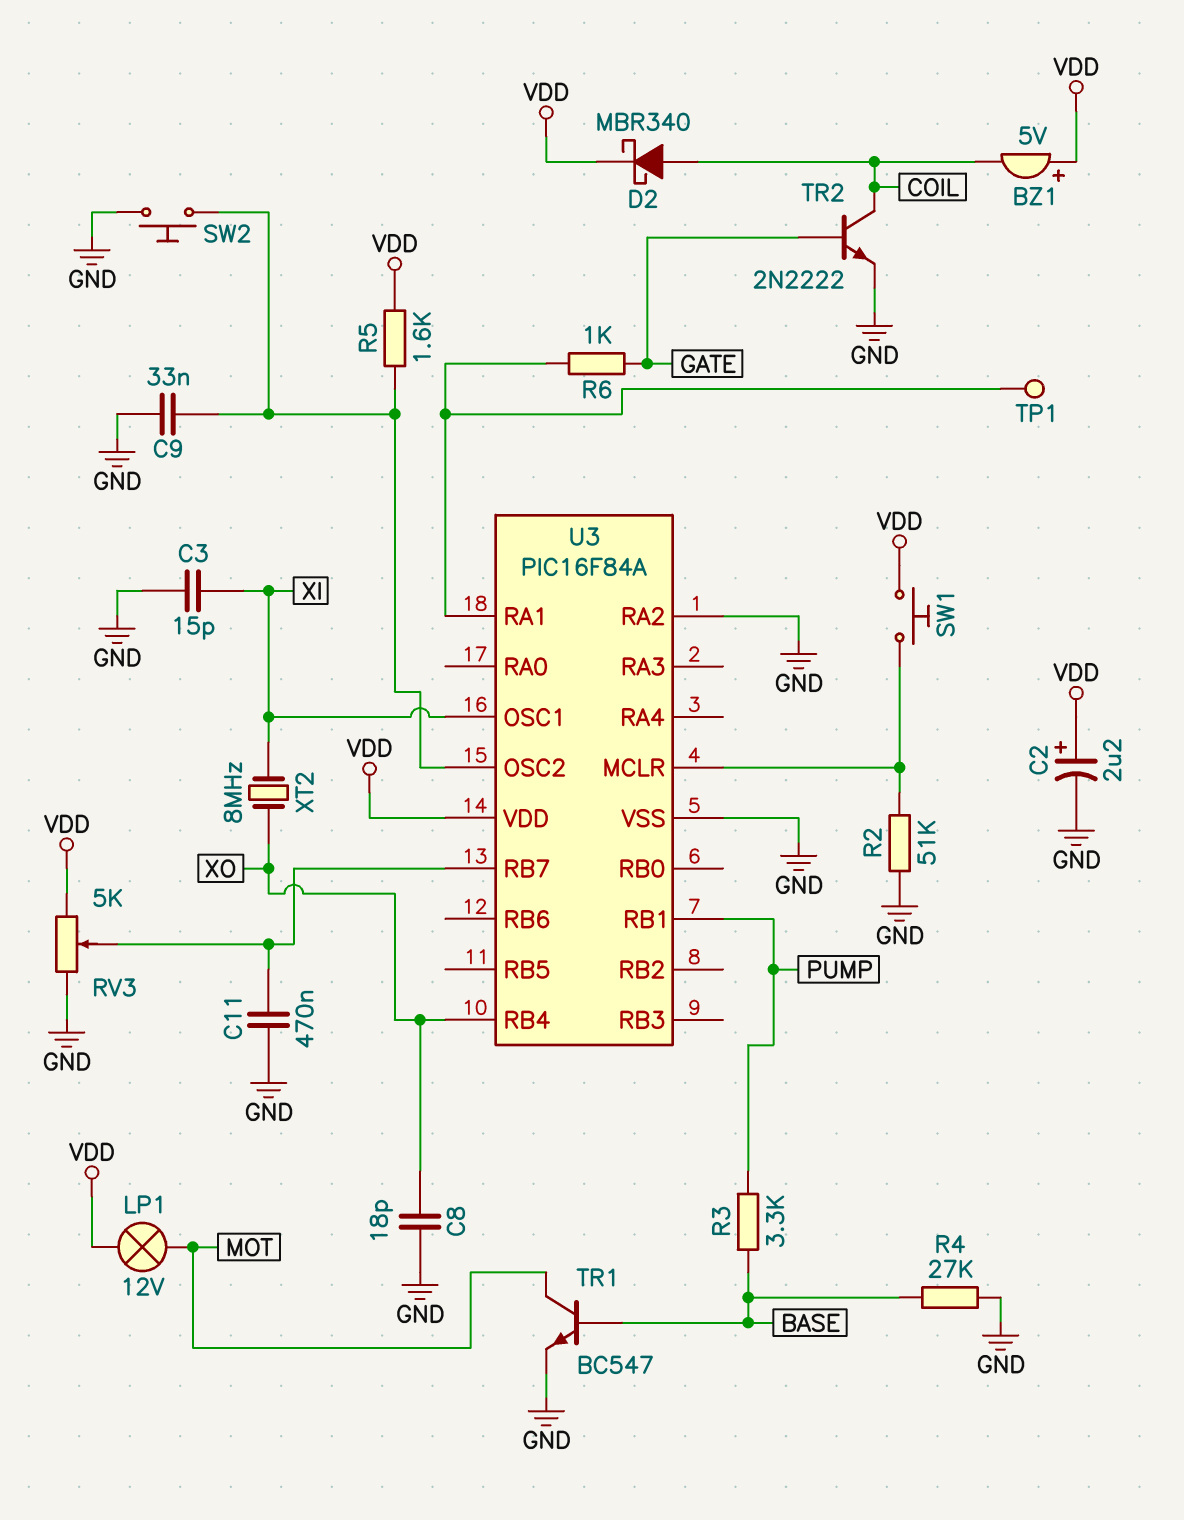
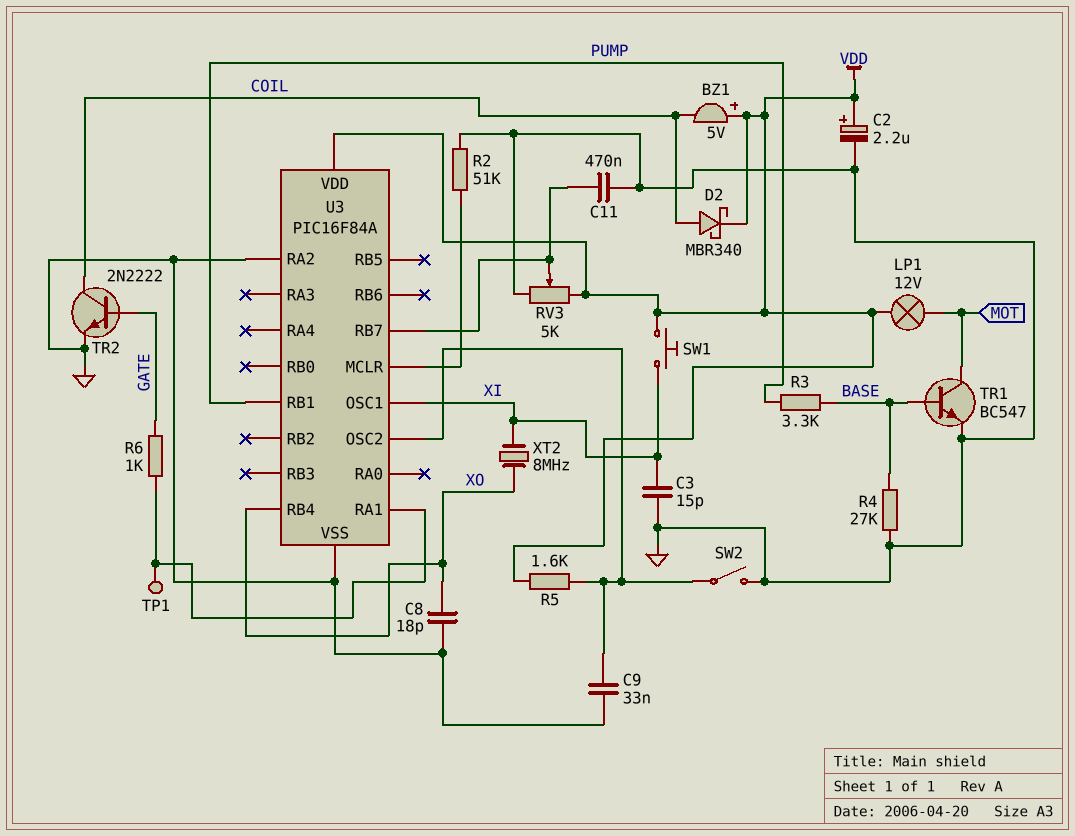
SW1: button (U3/MCLR, VDD) -> button (VDD, XI)
SW2: button (GND, U3/OSC2) -> switch (GND, U3/OSC2)

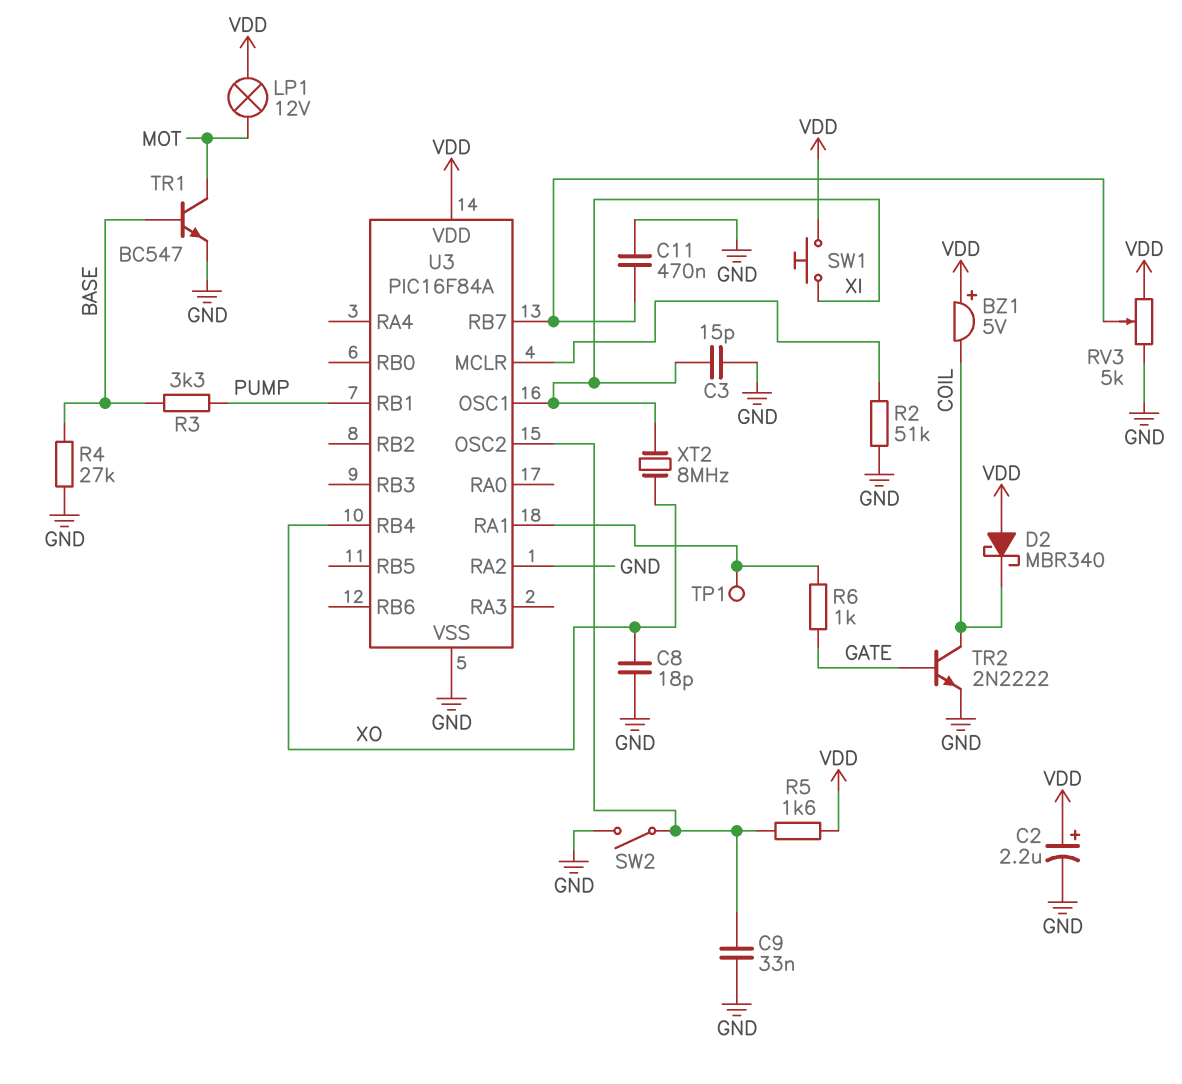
D2: schottky MBR340 (A COIL, K VDD) -> schottky MBR340 (A VDD, K COIL)

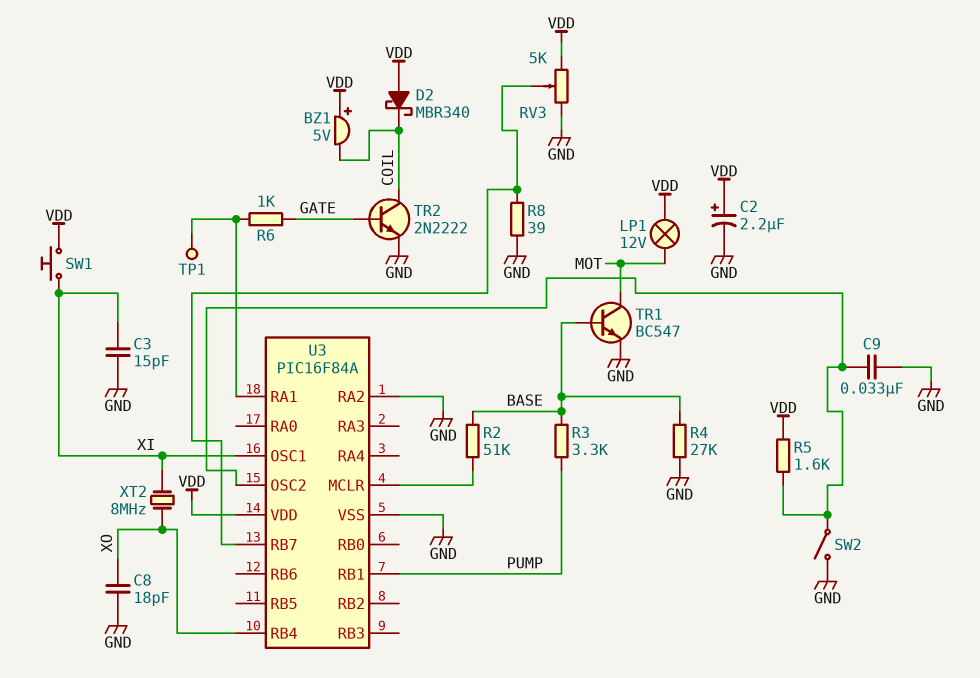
C11: 470nF (GND, U3/RB7) -> none
R2: 51k (GND, U3/MCLR) -> 51k (BASE, U3/MCLR)
R8: none -> 39 (GND, U3/RB7)

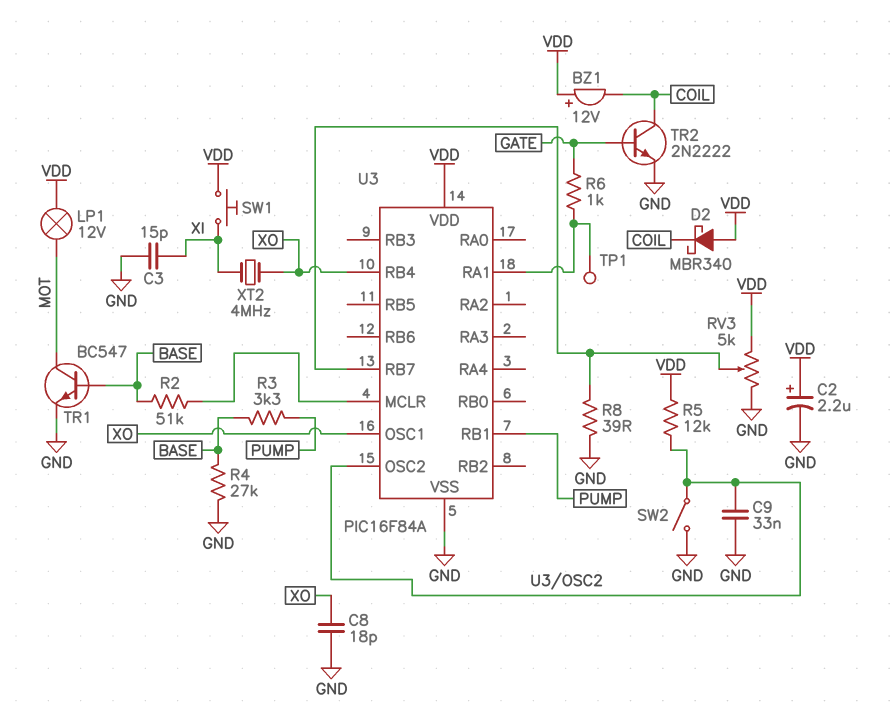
BZ1: buzzer 5V (plus VDD, minus COIL) -> buzzer 12V (plus VDD, minus COIL)
R5: 1.6k (U3/OSC2, VDD) -> 12k (U3/OSC2, VDD)
U3 pin OSC1: XI -> XO
U3 pin RA2: GND -> none
XT2: 8MHz (XI, XO) -> 4MHz (XI, XO)

